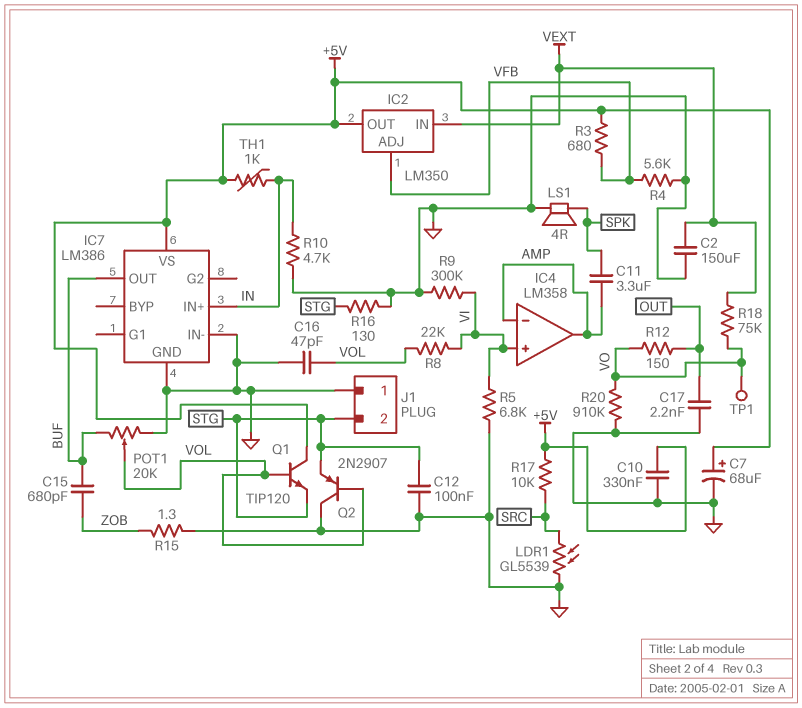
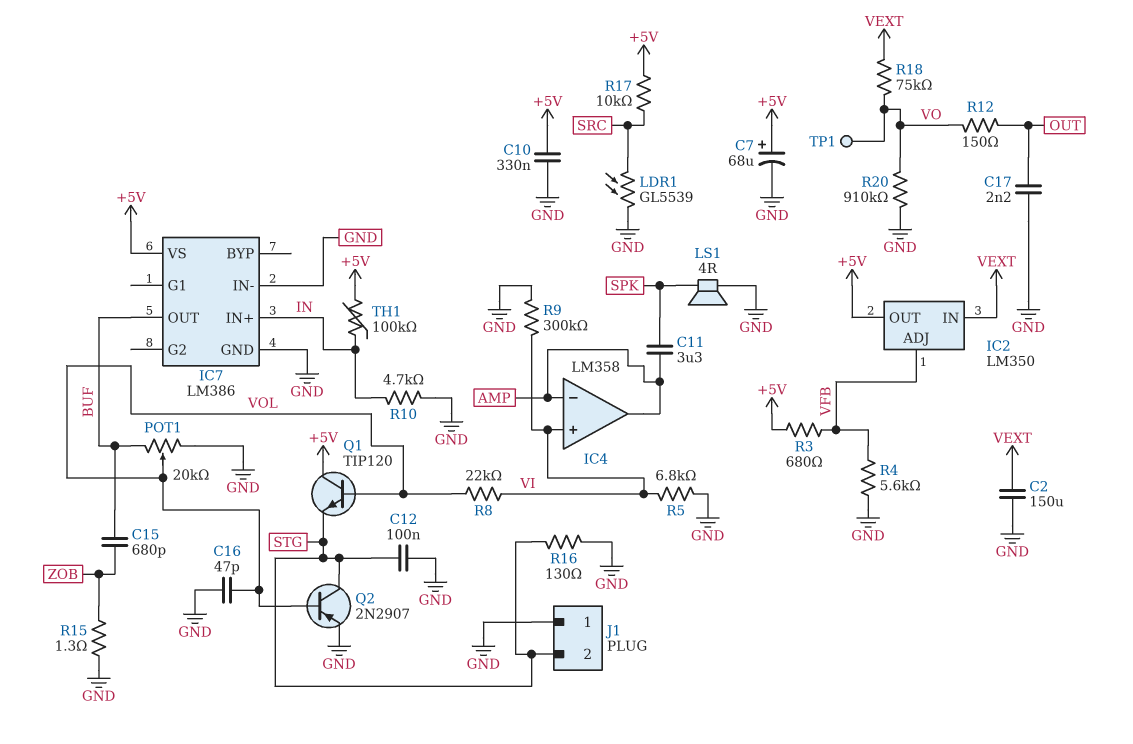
Q2: PNP 2N2907 (B VOL, C GND, E STG) -> PNP 2N2907 (B VOL, C STG, E GND)
TH1: 1k (+5V, IN) -> 100k (+5V, IN)

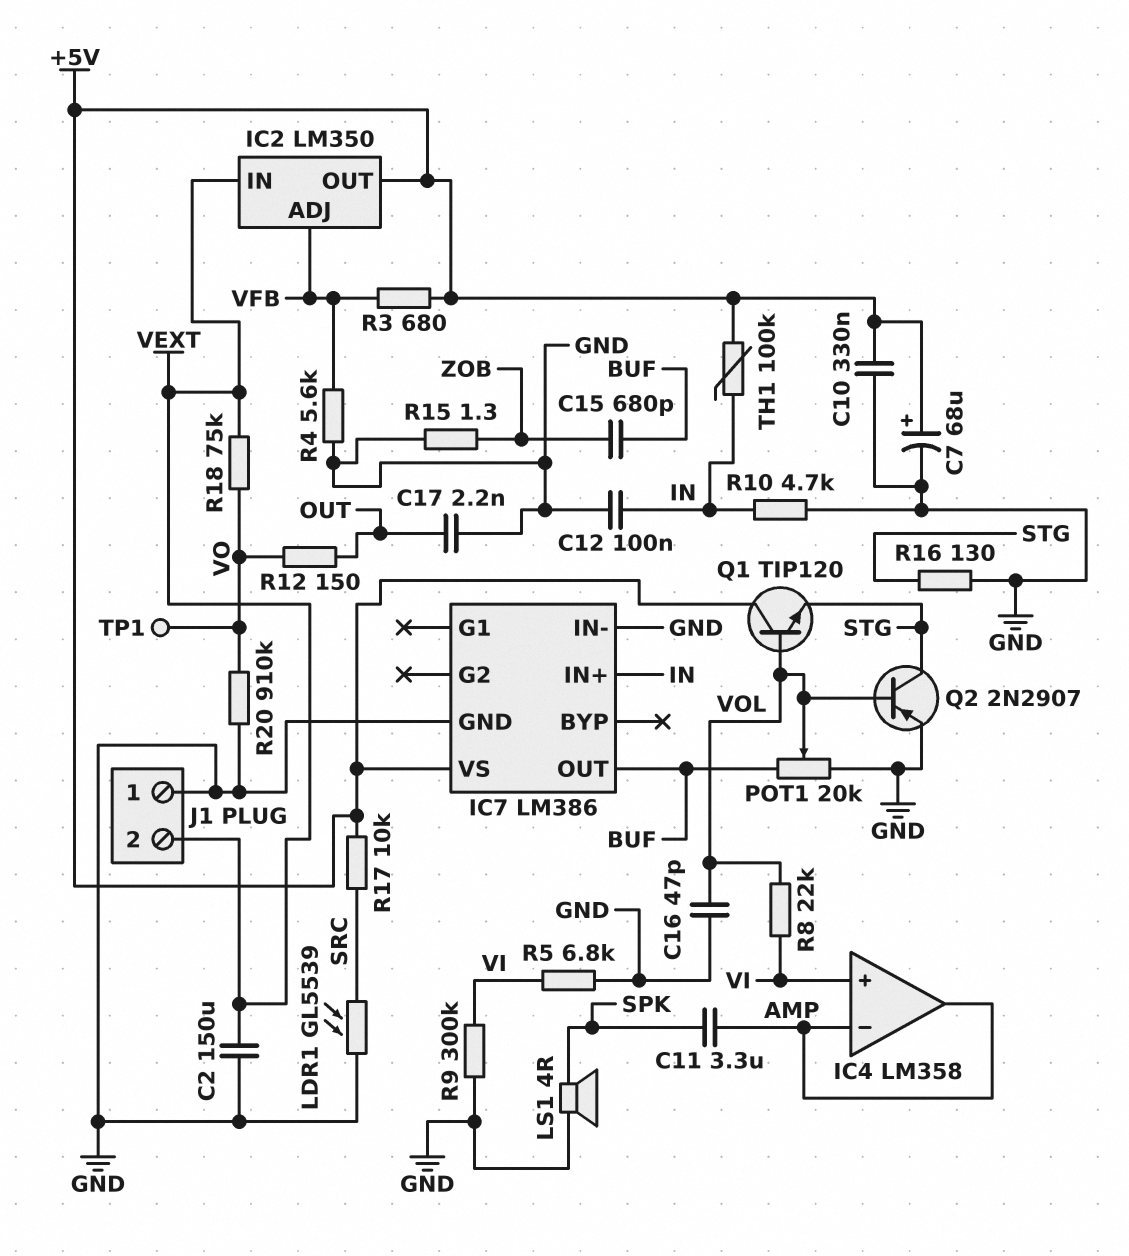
C12: 100nF (GND, STG) -> 100nF (GND, IN)
J1 pin 2: STG -> VEXT

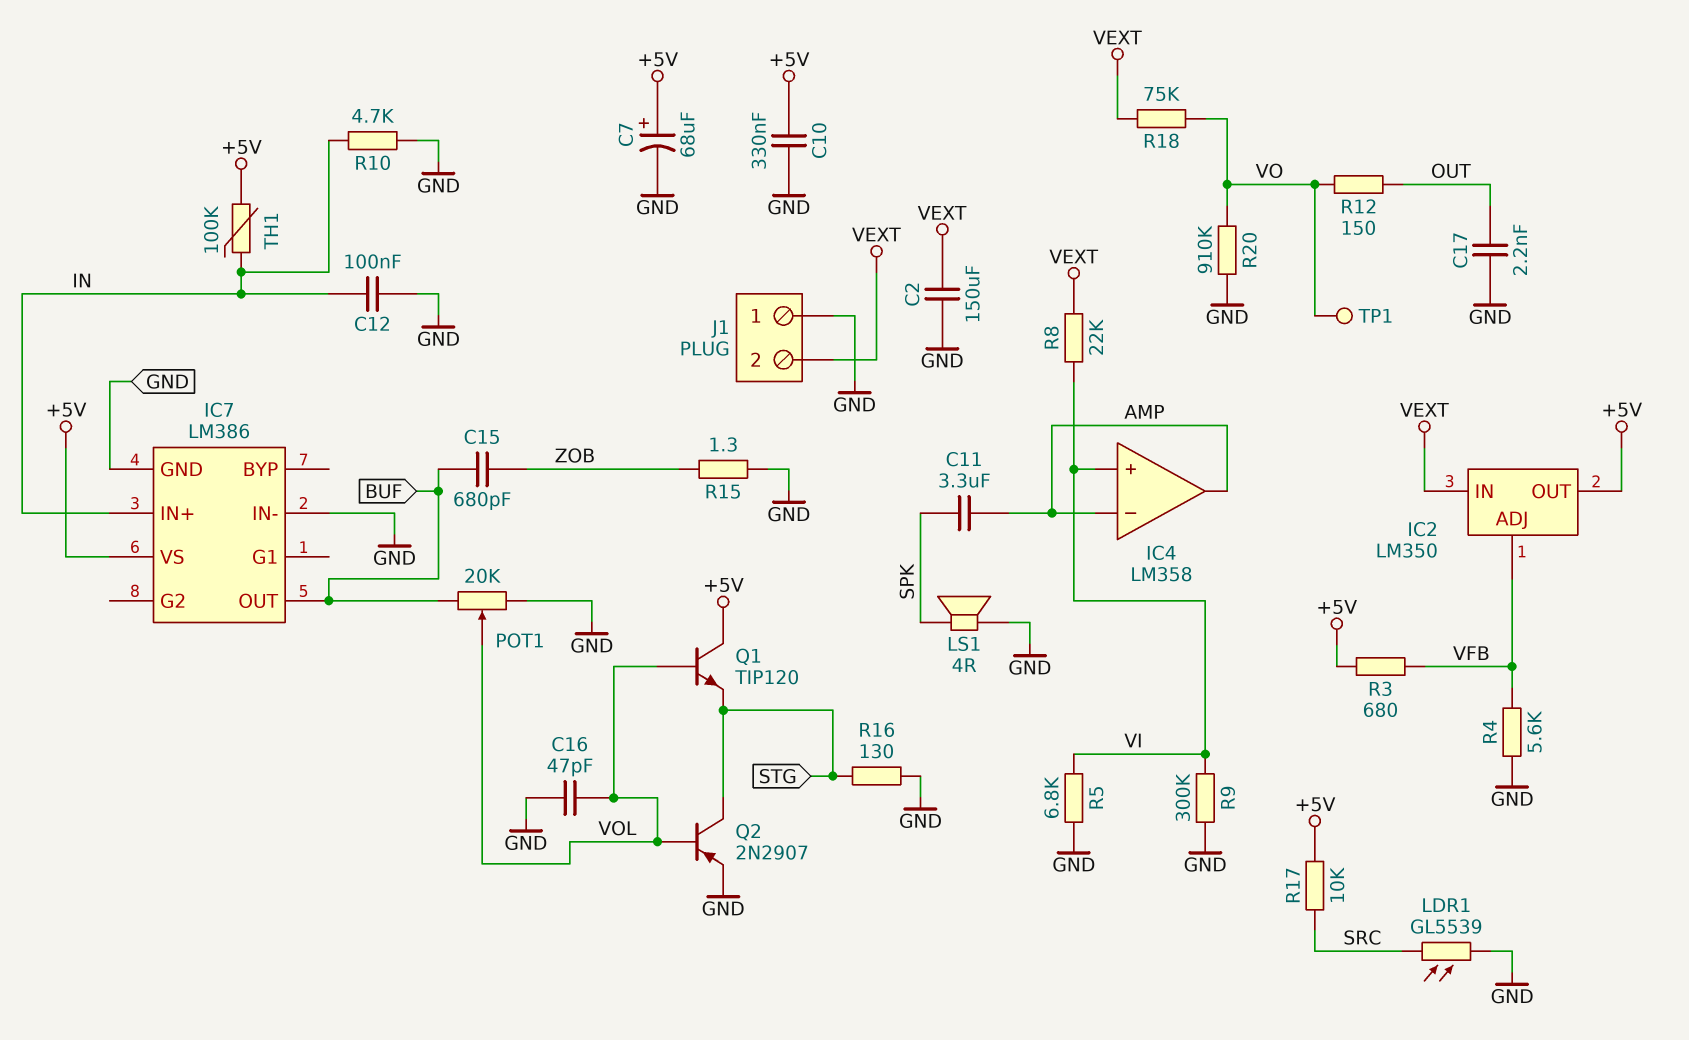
R8: 22k (VI, VOL) -> 22k (VEXT, VI)

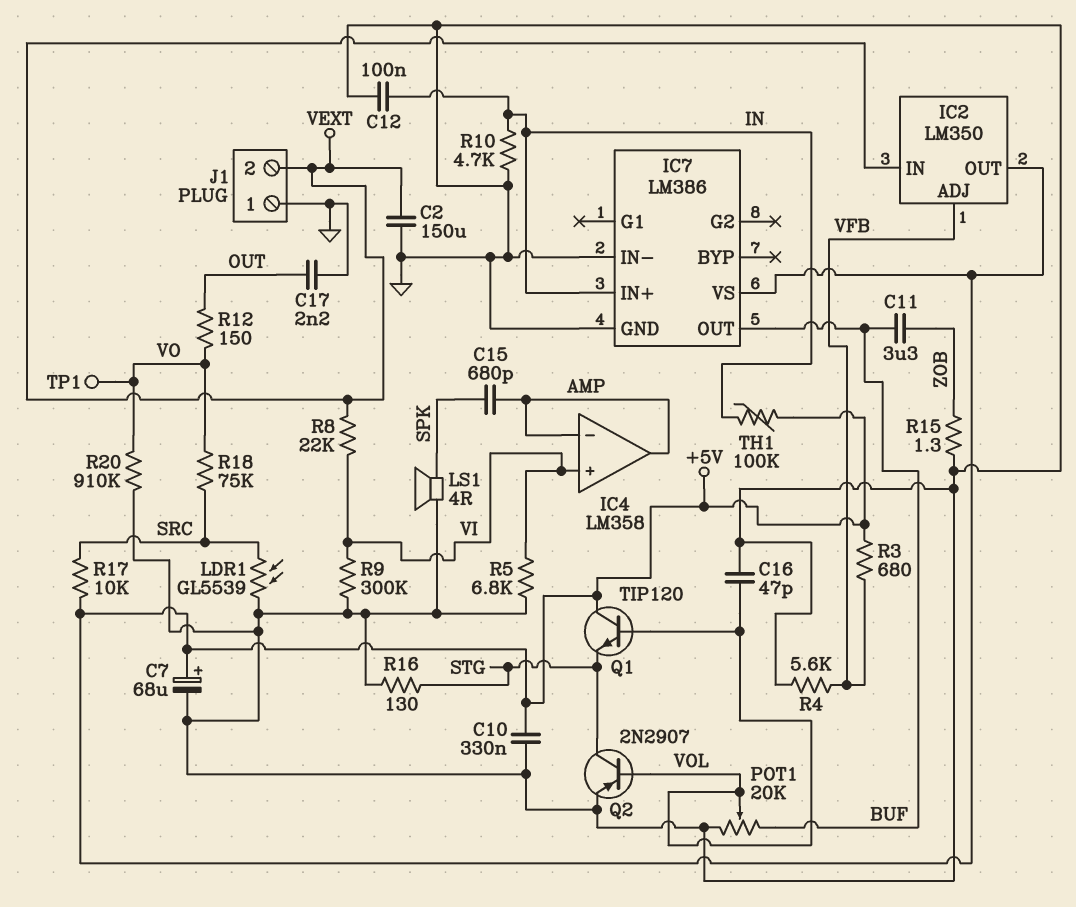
C11: 3.3uF (AMP, SPK) -> 3.3uF (BUF, ZOB)
C15: 680pF (BUF, ZOB) -> 680pF (AMP, SPK)
R18: 75k (VEXT, VO) -> 75k (SRC, VO)

